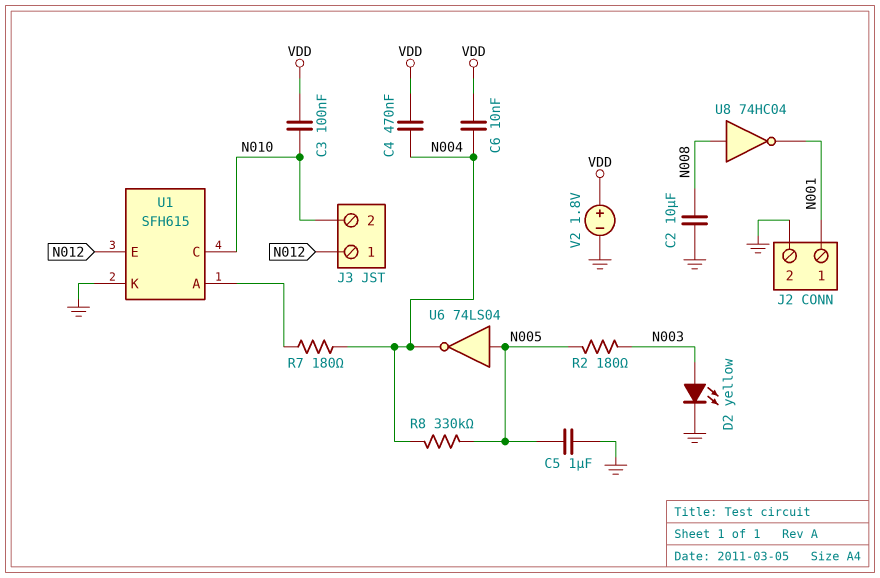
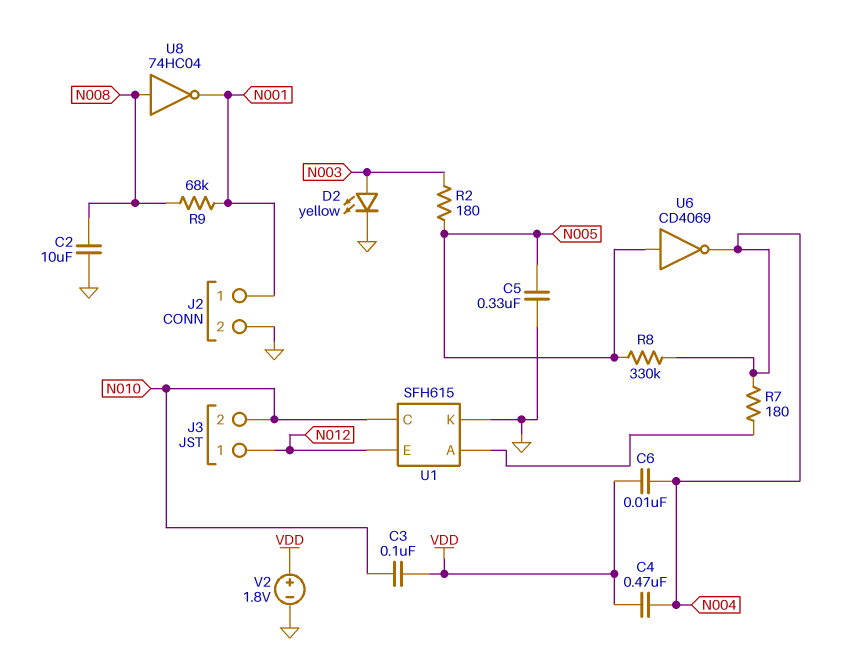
C5: 1uF (GND, N005) -> 330nF (GND, N005)
R9: none -> 68k (N001, N008)
U6: NOT 74LS04 (in N005, out N004) -> NOT CD4069 (in N005, out N004)

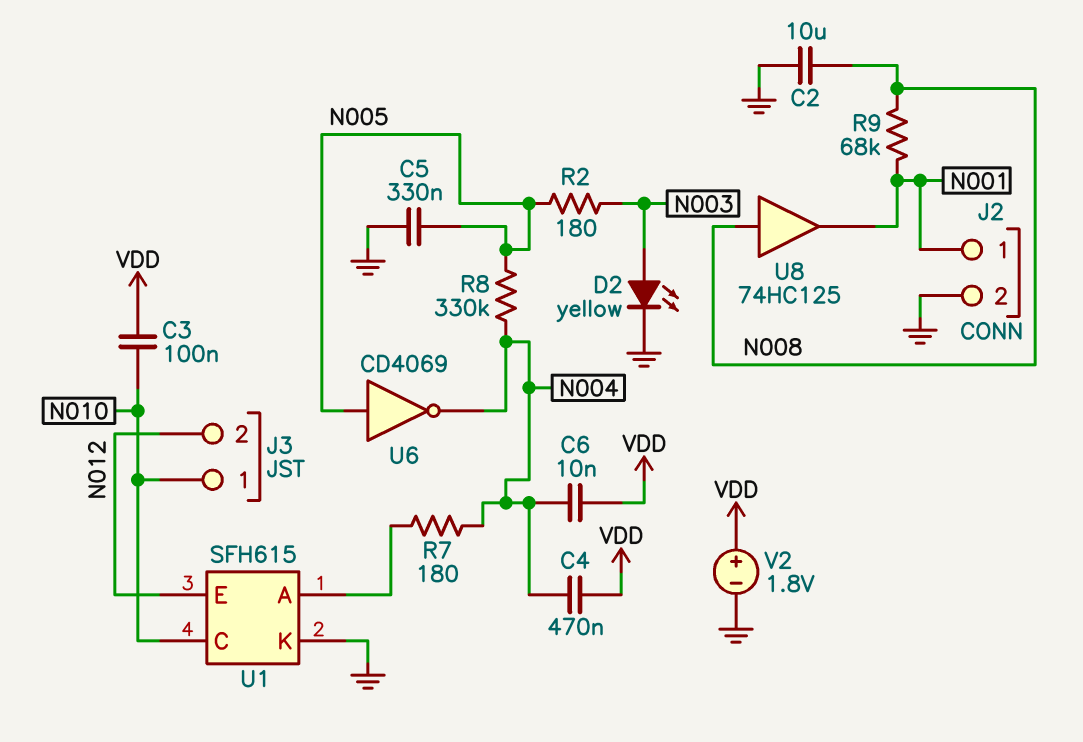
J3 pin 1: N012 -> N010
J3 pin 2: N010 -> N012
U8: NOT 74HC04 (in N008, out N001) -> buffer 74HC125 (in N008, out N001)

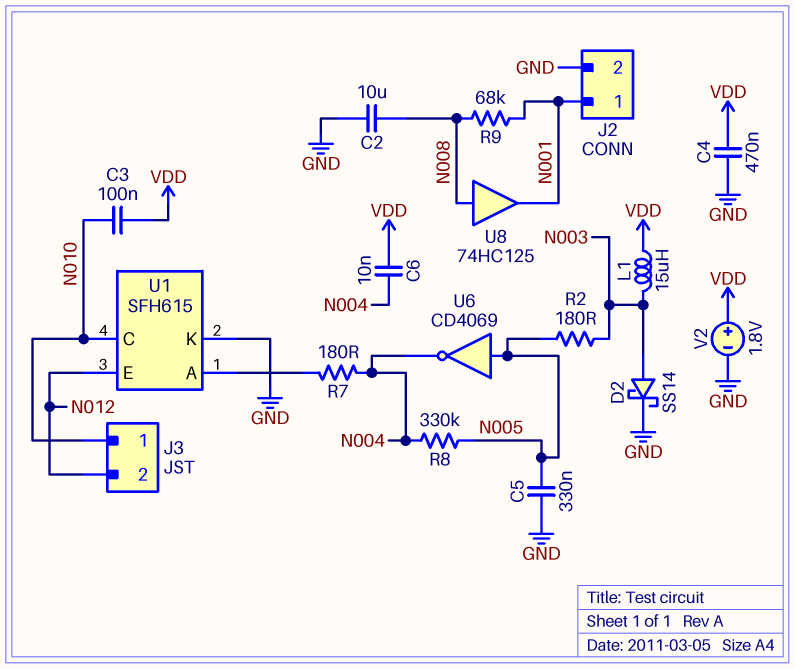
C4: 470nF (N004, VDD) -> 470nF (GND, VDD)
D2: LED yellow (A N003, K GND) -> schottky SS14 (A N003, K GND)
L1: none -> 15uH (N003, VDD)

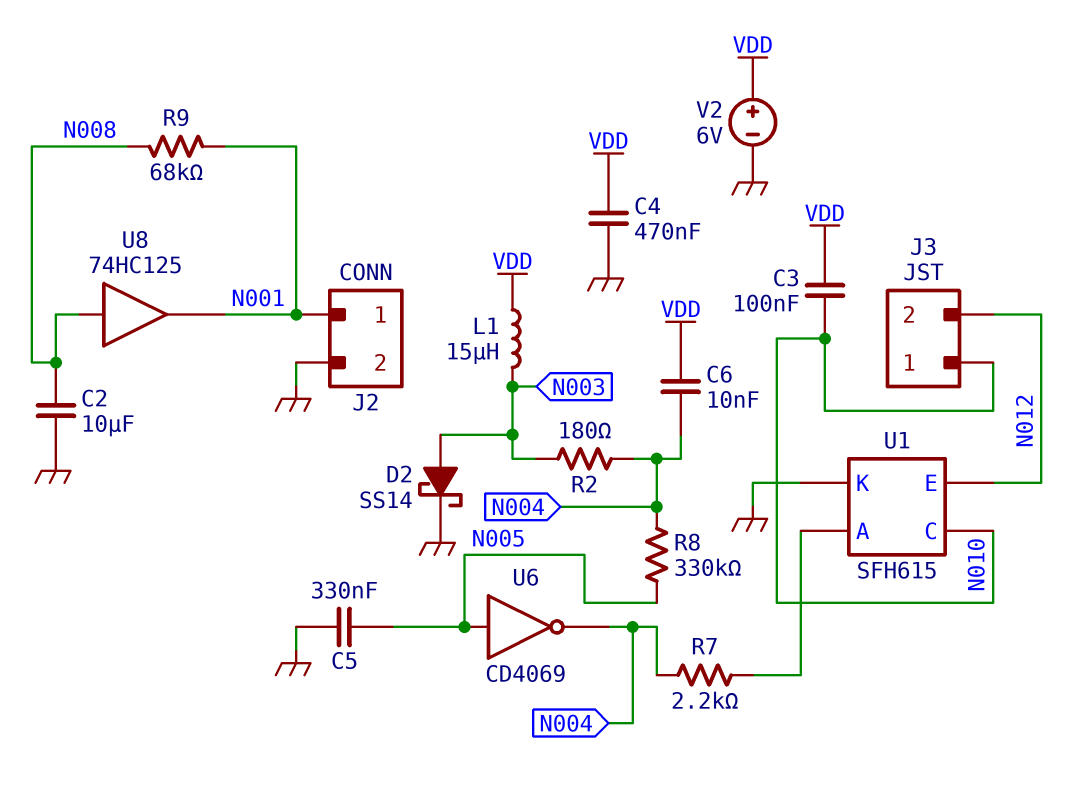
R2: 180 (N003, N005) -> 180 (N003, N004)
R7: 180 (N004, U1/A) -> 2.2k (N004, U1/A)
V2: 1.8V (plus VDD, minus GND) -> 6V (plus VDD, minus GND)

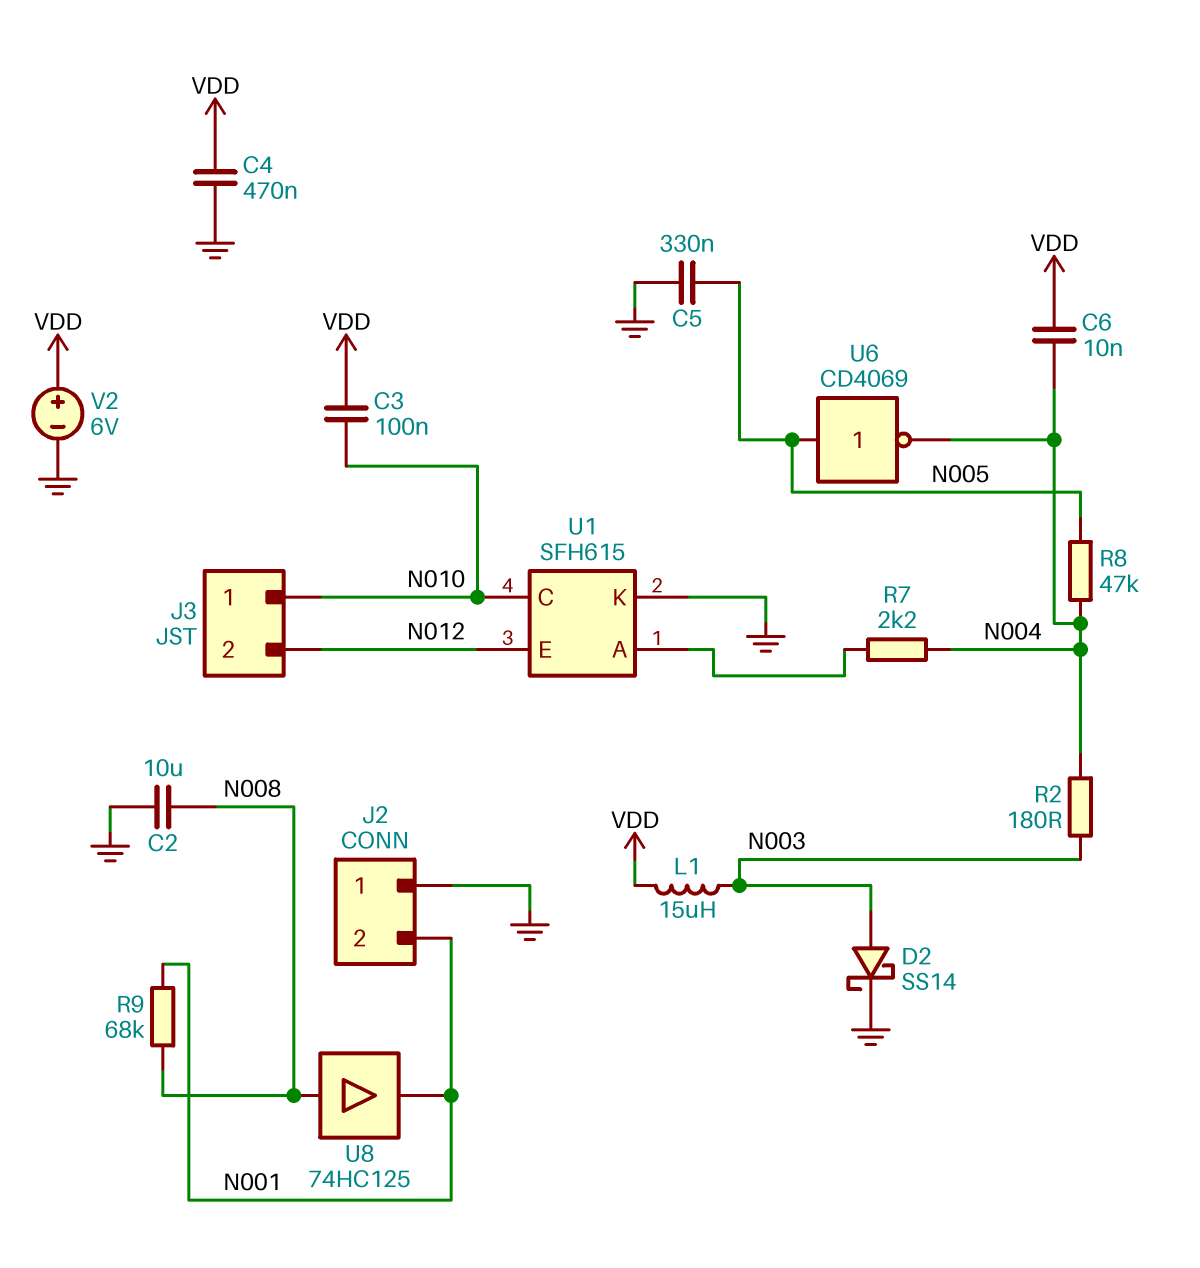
J2 pin 1: N001 -> GND
J2 pin 2: GND -> N001
R8: 330k (N004, N005) -> 47k (N004, N005)

